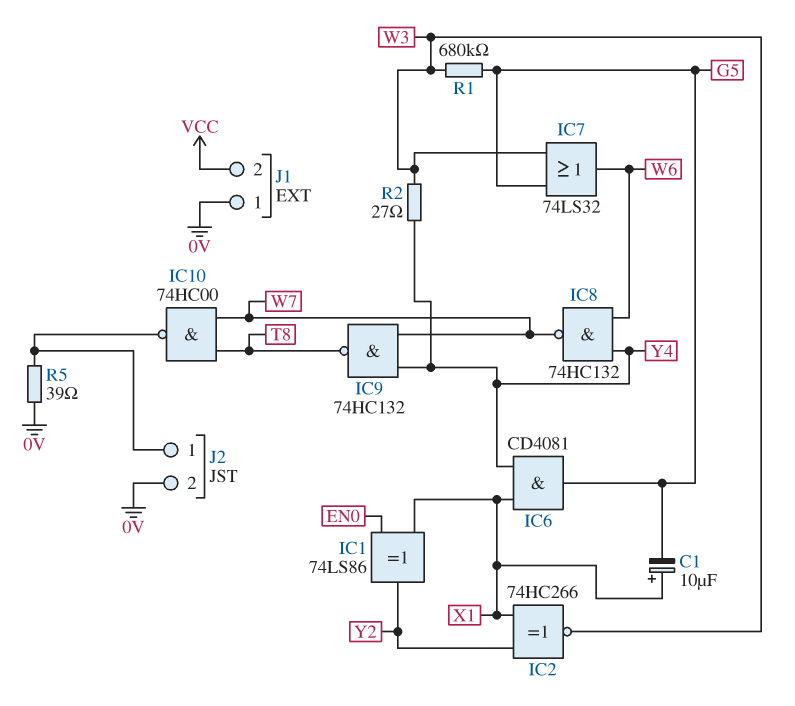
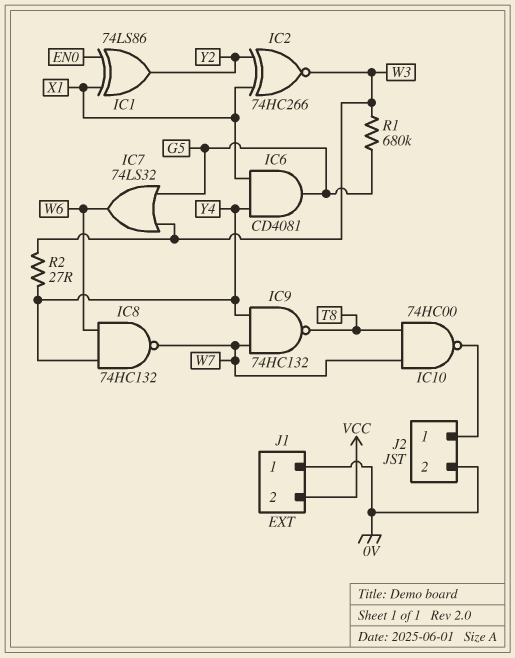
C1: 10uF (plus X1, minus G5) -> none
R5: 39 (0V, J2/1) -> none

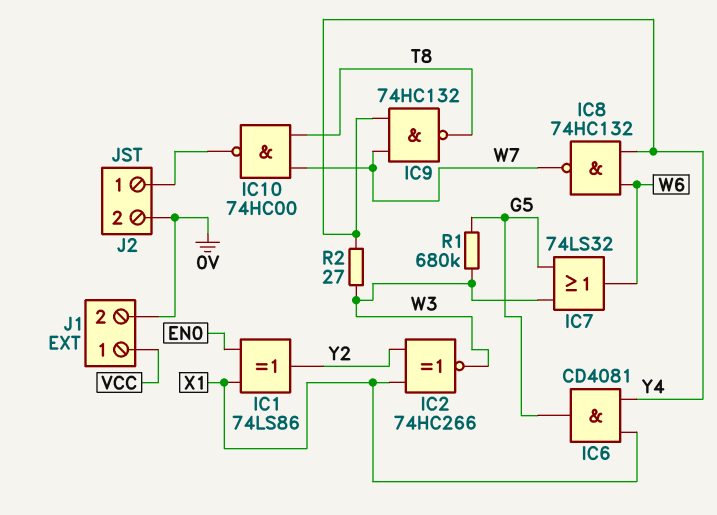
J1 pin 1: 0V -> VCC
J1 pin 2: VCC -> 0V

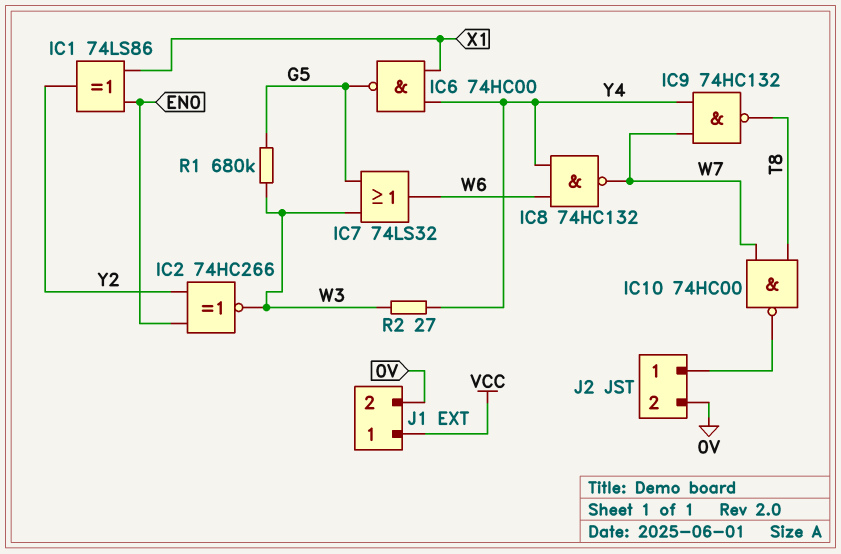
IC2: XNOR 74HC266 (in X1, in Y2, out W3) -> XNOR 74HC266 (in EN0, in Y2, out W3)
IC6: AND CD4081 (in X1, in Y4, out G5) -> NAND 74HC00 (in X1, in Y4, out G5)

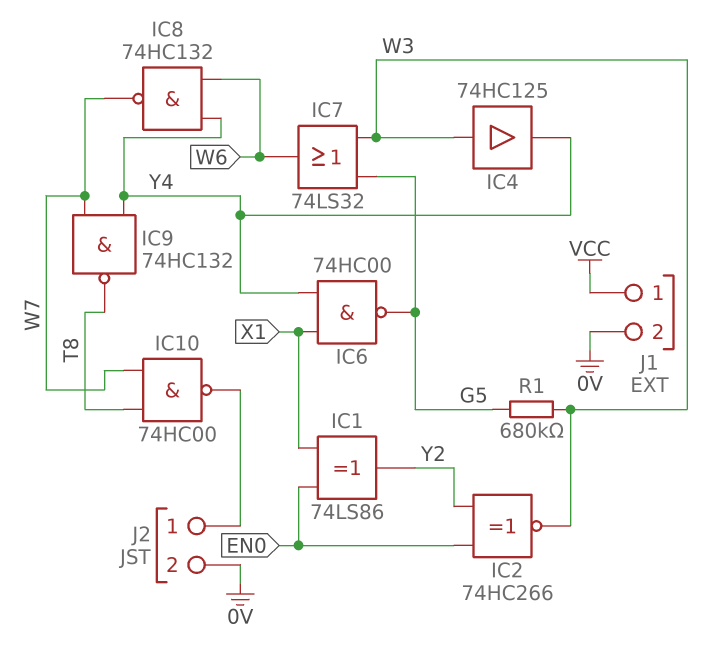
IC4: none -> buffer 74HC125 (in W3, out Y4)
R2: 27 (W3, Y4) -> none

